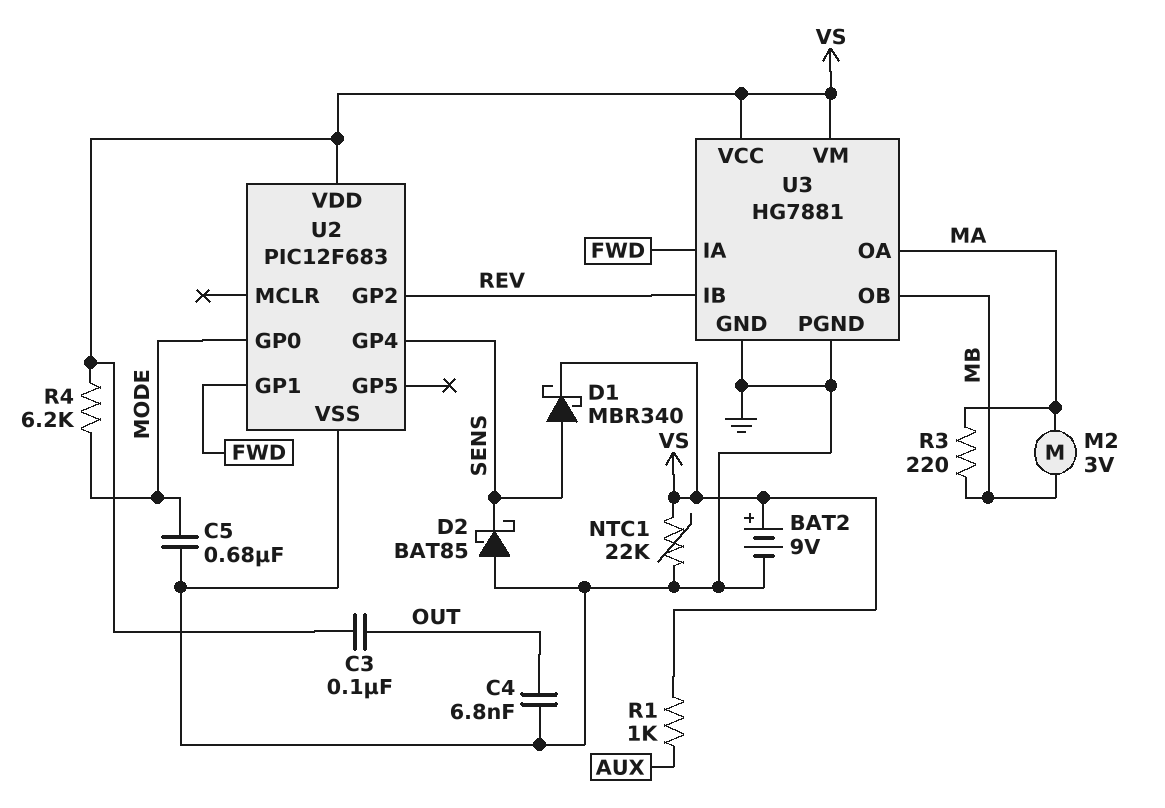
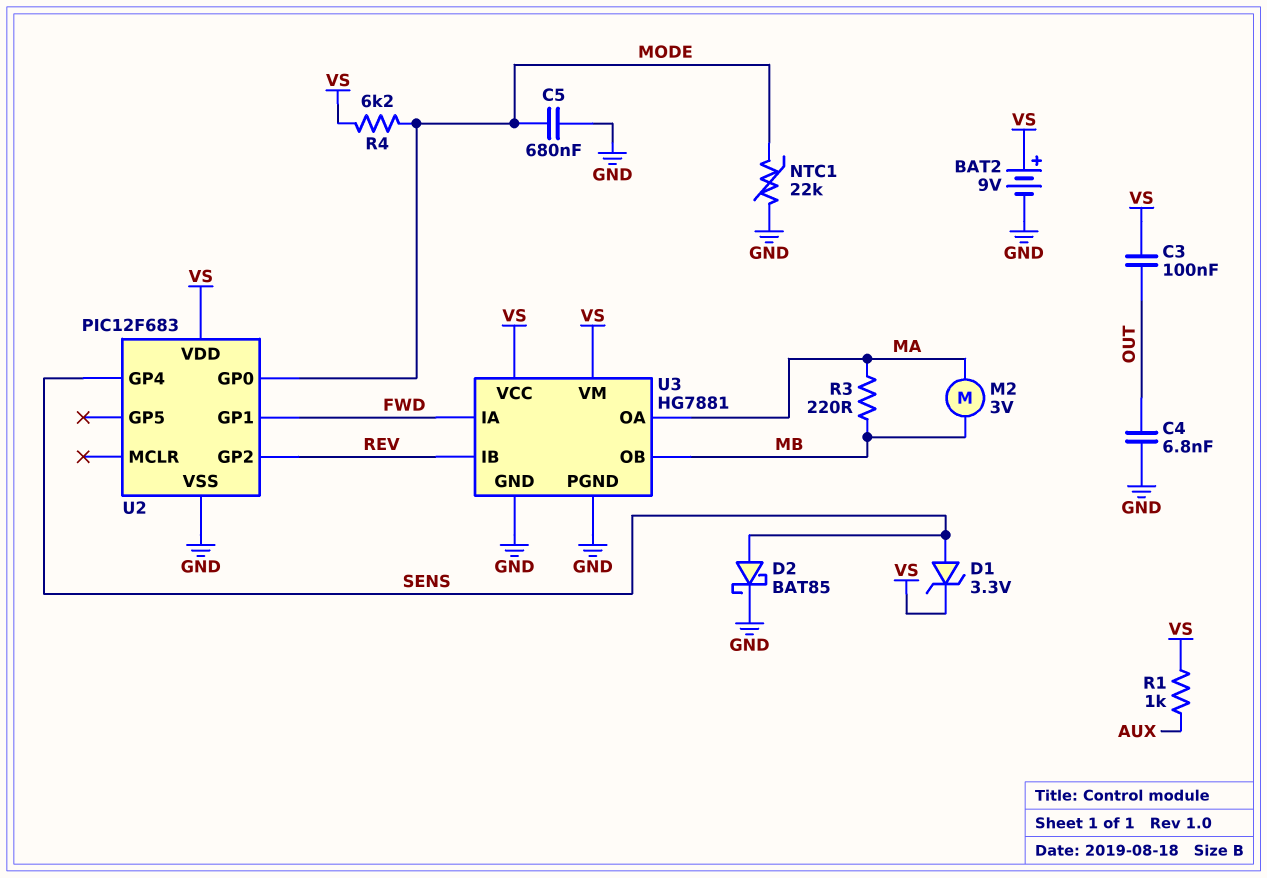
D1: schottky MBR340 (A SENS, K VS) -> zener 3.3V (A SENS, K VS)
D2: schottky BAT85 (A GND, K SENS) -> schottky BAT85 (A SENS, K GND)
NTC1: 22k (GND, VS) -> 22k (GND, MODE)

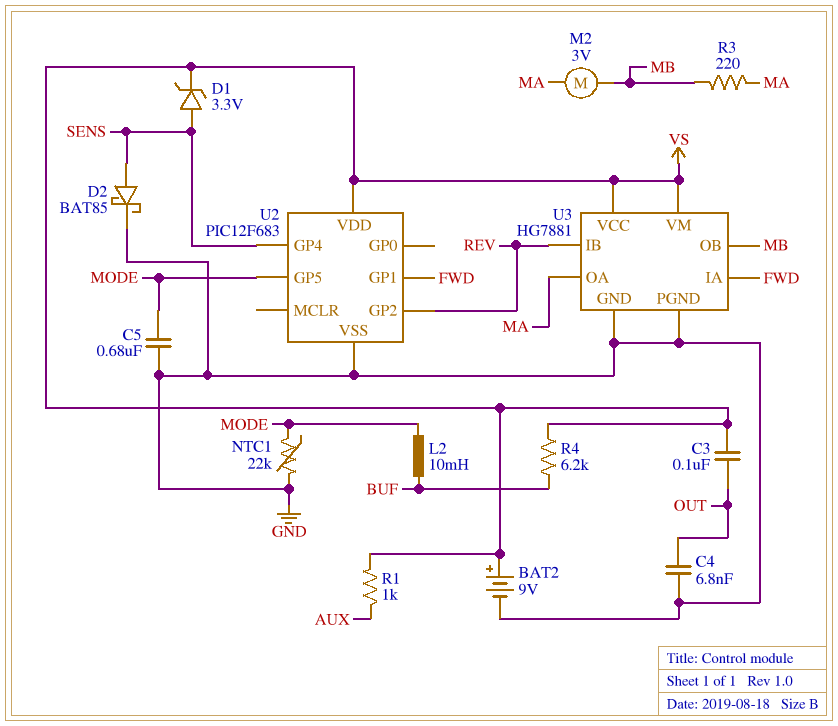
L2: none -> 10mH (BUF, MODE)
R4: 6.2k (MODE, VS) -> 6.2k (BUF, VS)
U2 pin GP0: MODE -> none
U2 pin GP5: none -> MODE

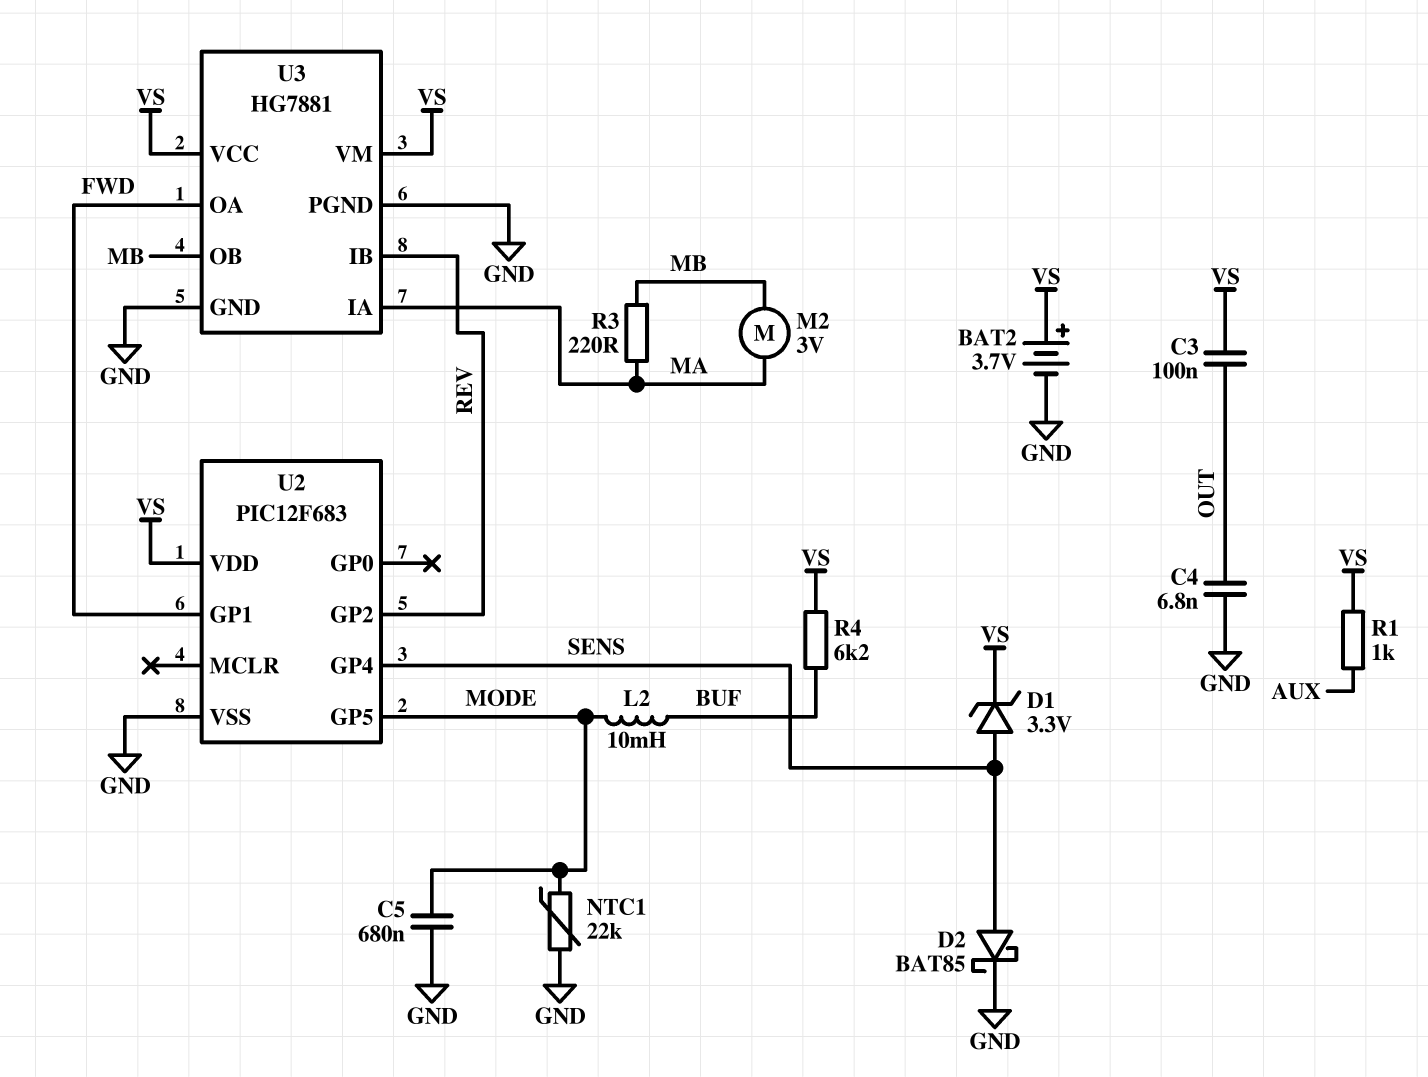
BAT2: 9V (plus VS, minus GND) -> 3.7V (plus VS, minus GND)
U3 pin IA: FWD -> MA
U3 pin OA: MA -> FWD

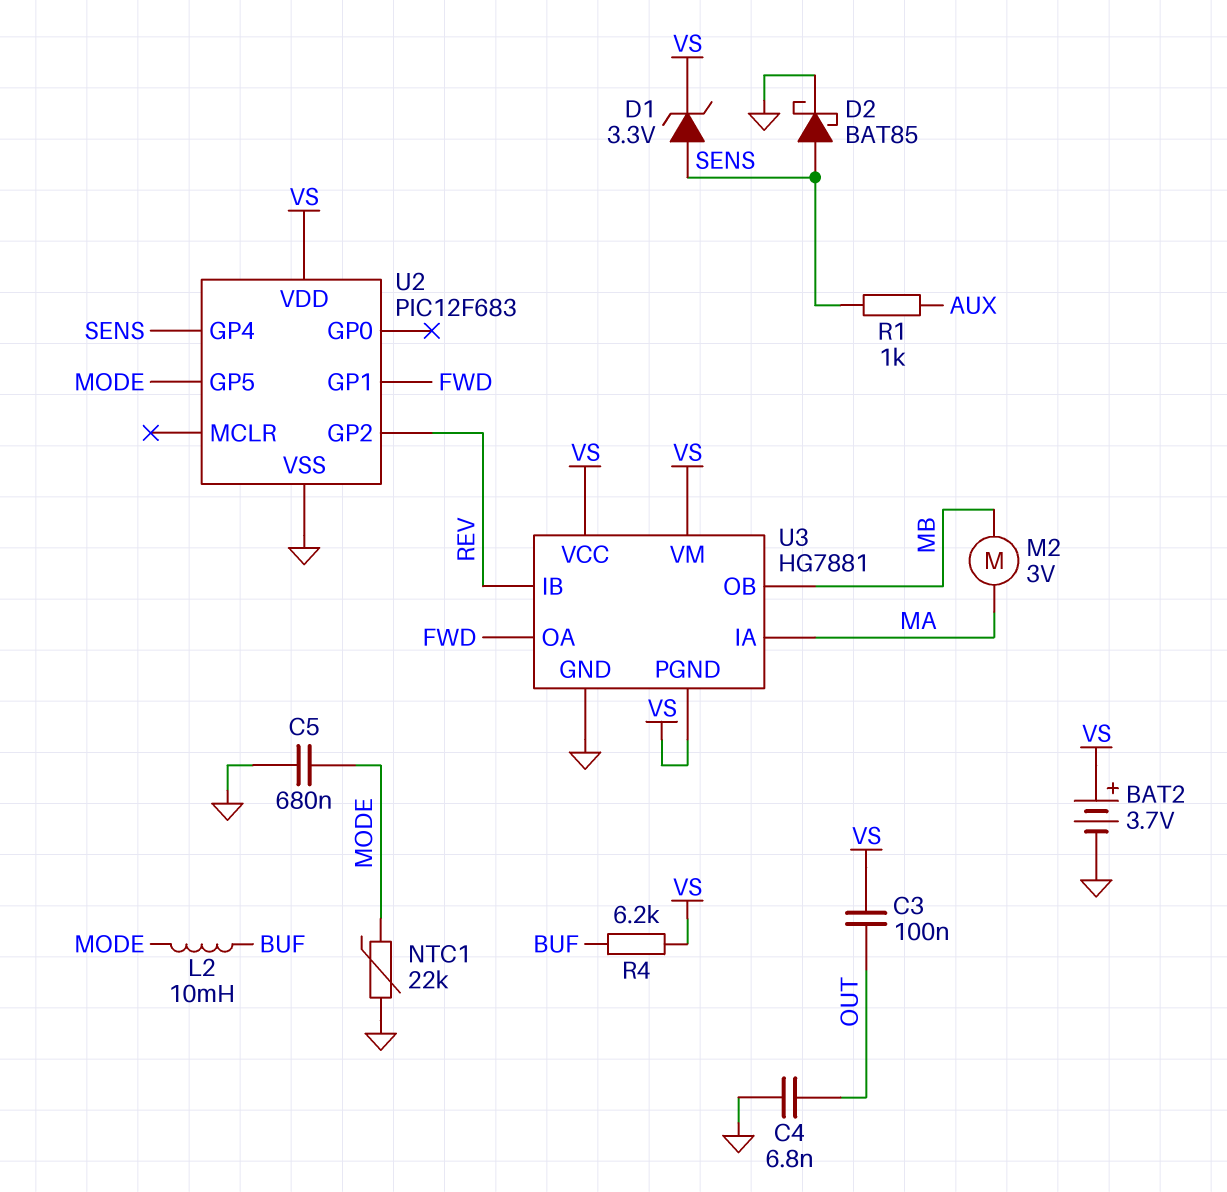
R1: 1k (AUX, VS) -> 1k (AUX, SENS)
R3: 220 (MA, MB) -> none
U3 pin PGND: GND -> VS

